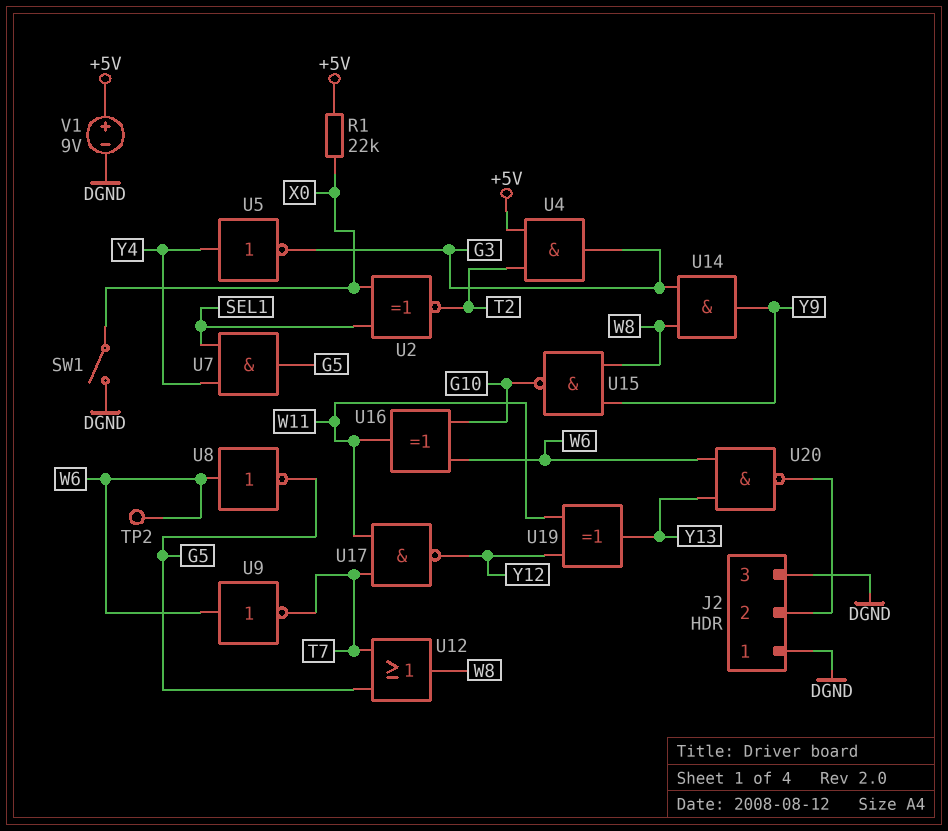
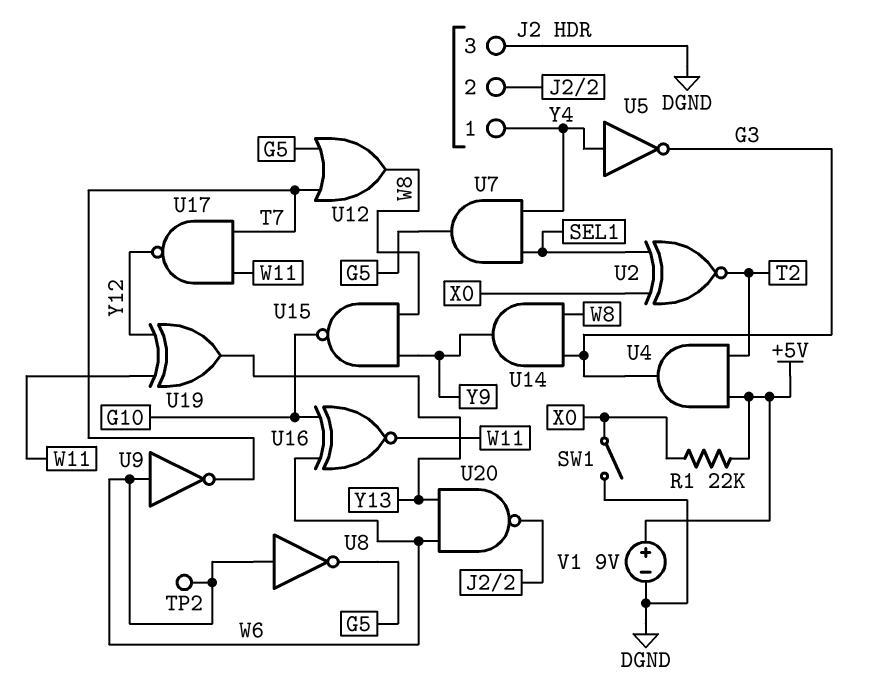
J2 pin 1: DGND -> Y4
U16: XOR (in G10, in W6, out W11) -> XNOR (in G10, in W6, out W11)

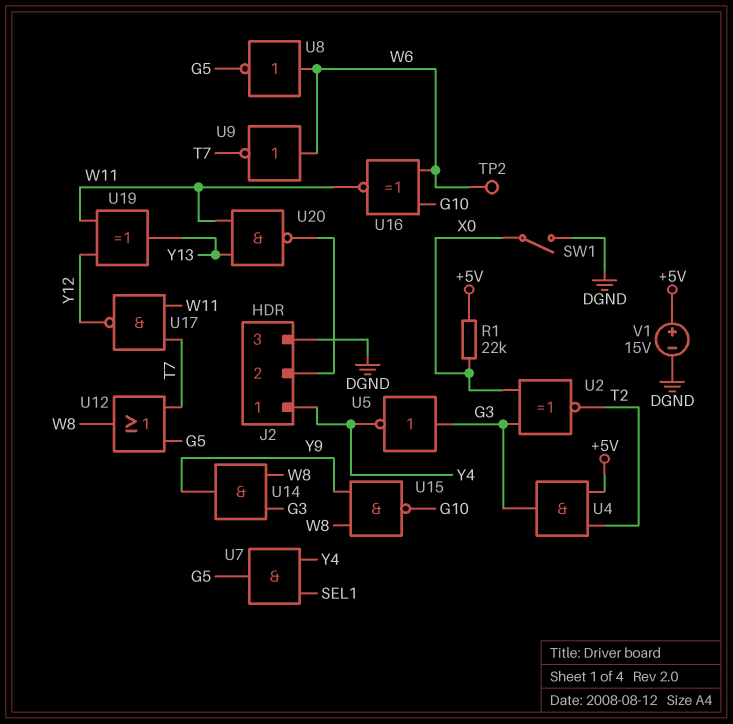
U2: XNOR (in SEL1, in X0, out T2) -> XNOR (in G3, in X0, out T2)
U5: NOT (in Y4, out G3) -> NOT (in G3, out Y4)
U20: NAND (in W6, in Y13, out J2/2) -> NAND (in W11, in Y13, out J2/2)
V1: 9V (plus +5V, minus DGND) -> 15V (plus +5V, minus DGND)

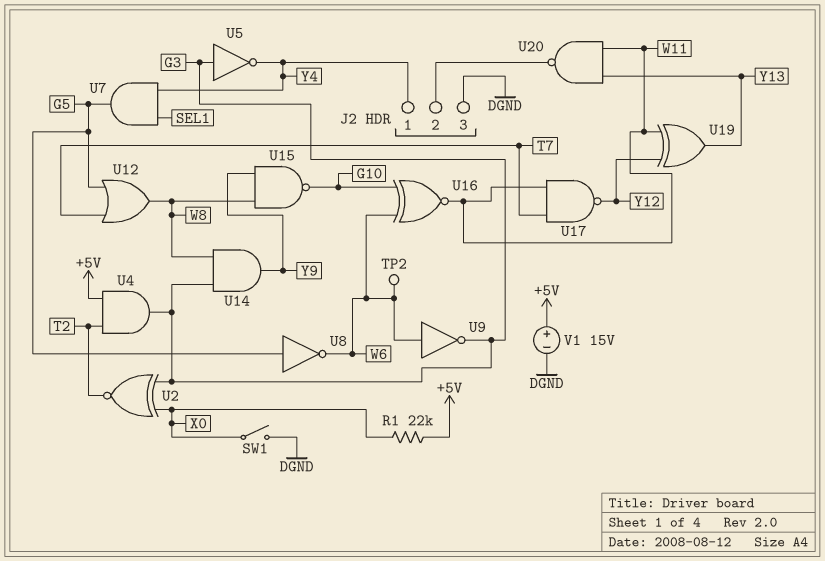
U8: NOT (in W6, out G5) -> NOT (in G5, out W6)
U9: NOT (in W6, out T7) -> NOT (in W6, out G3)

